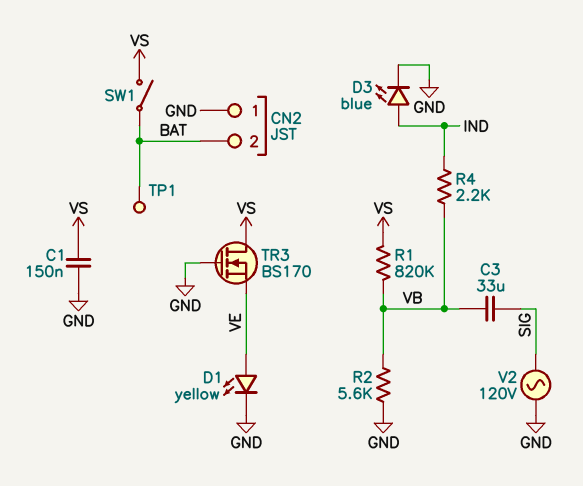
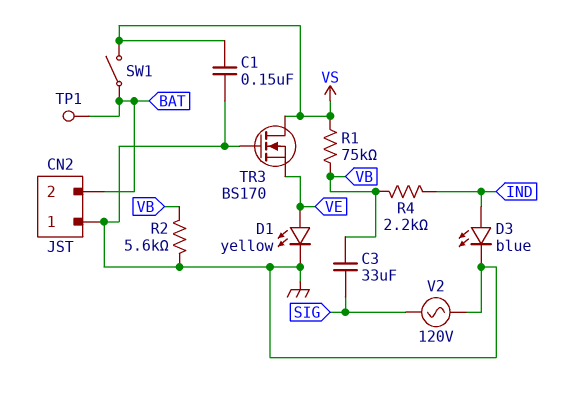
R1: 820k (VB, VS) -> 75k (VB, VS)

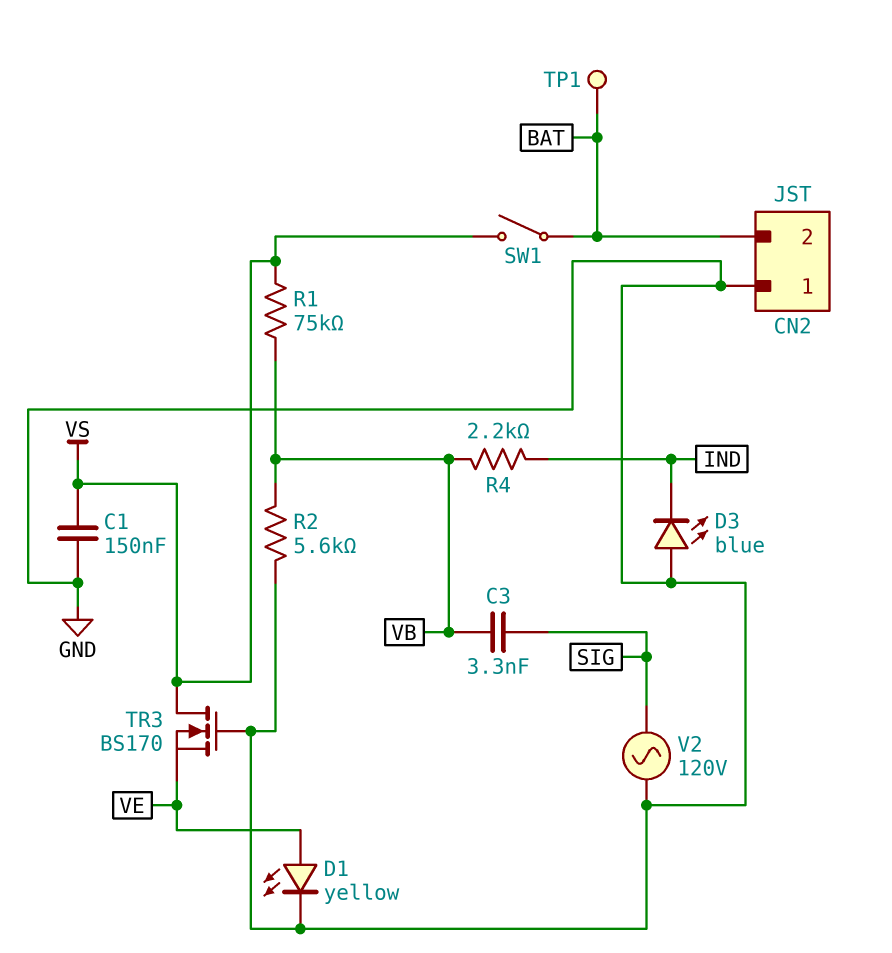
C3: 33uF (SIG, VB) -> 3.3nF (SIG, VB)
D3: LED blue (A IND, K GND) -> LED blue (A GND, K IND)

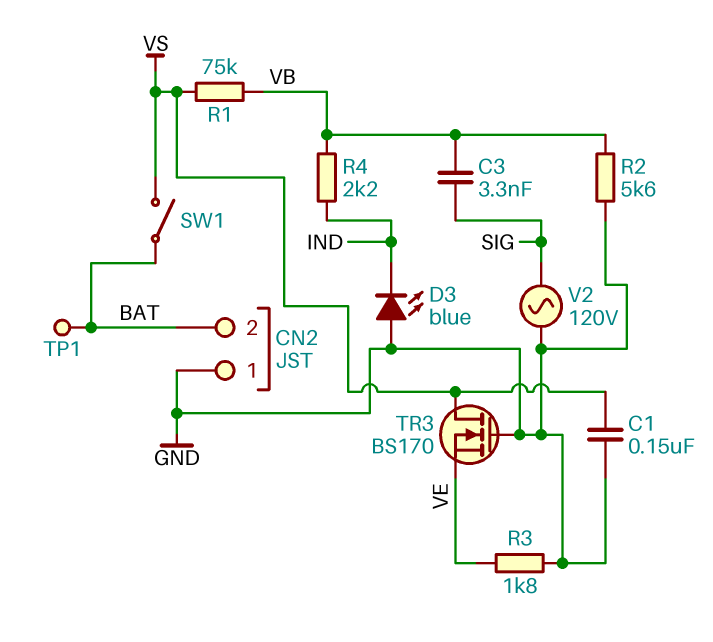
D1: LED yellow (A VE, K GND) -> none
R3: none -> 1.8k (GND, VE)

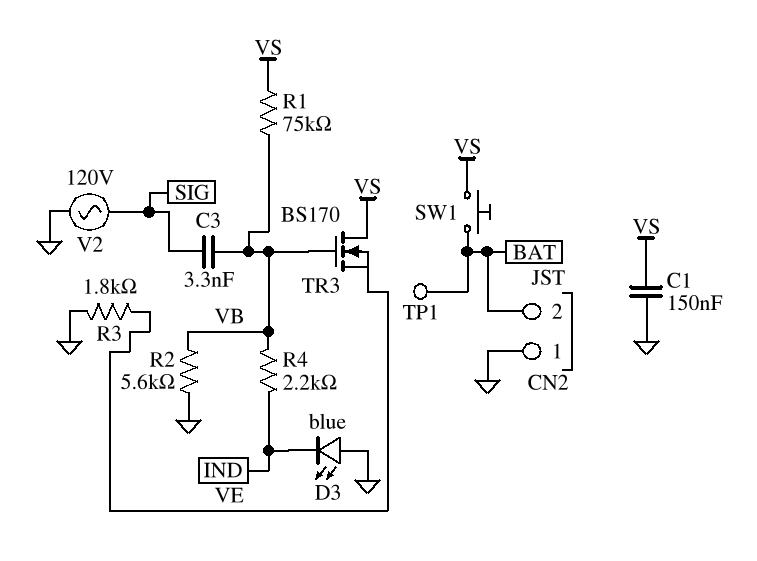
SW1: switch (BAT, VS) -> button (BAT, VS)
TR3: NMOS BS170 (G GND, D VS, S VE) -> NMOS BS170 (G VB, D VS, S VE)

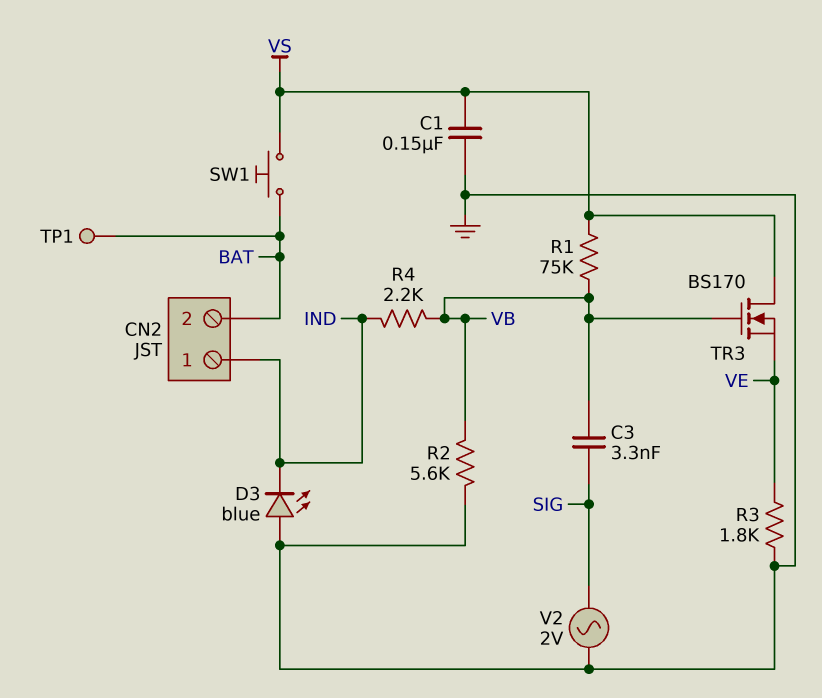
CN2 pin 1: GND -> IND
V2: AC 120V (GND, SIG) -> AC 2V (GND, SIG)

